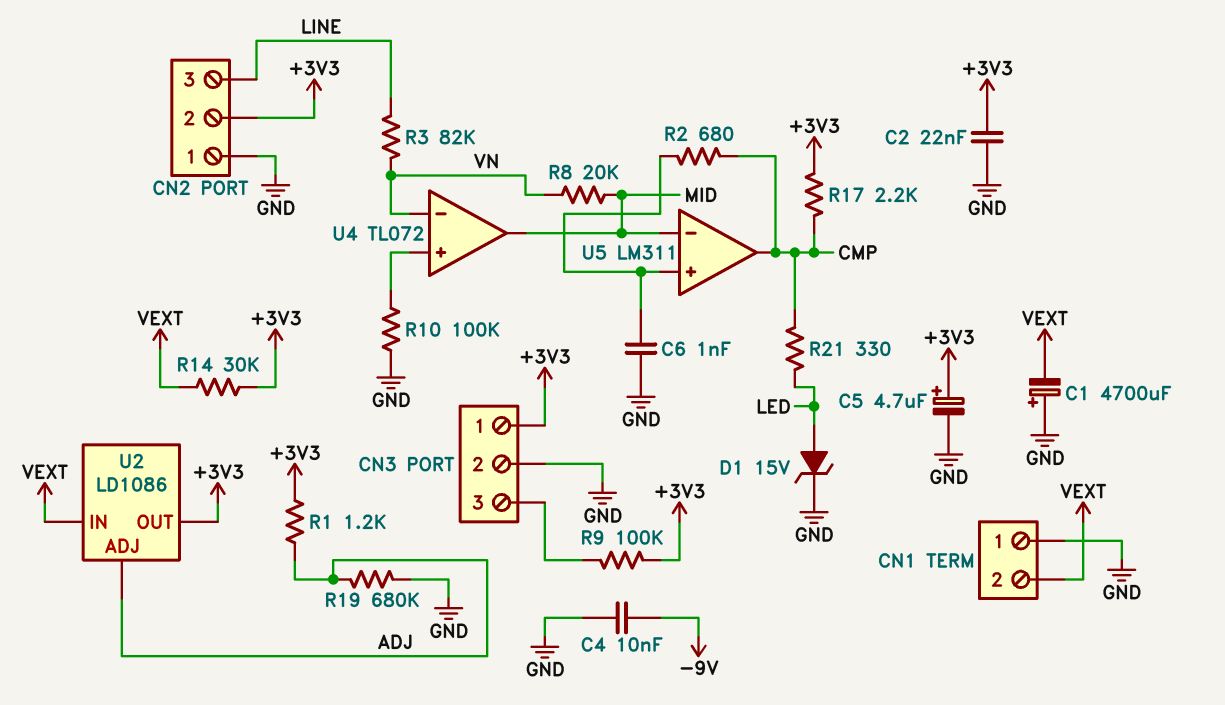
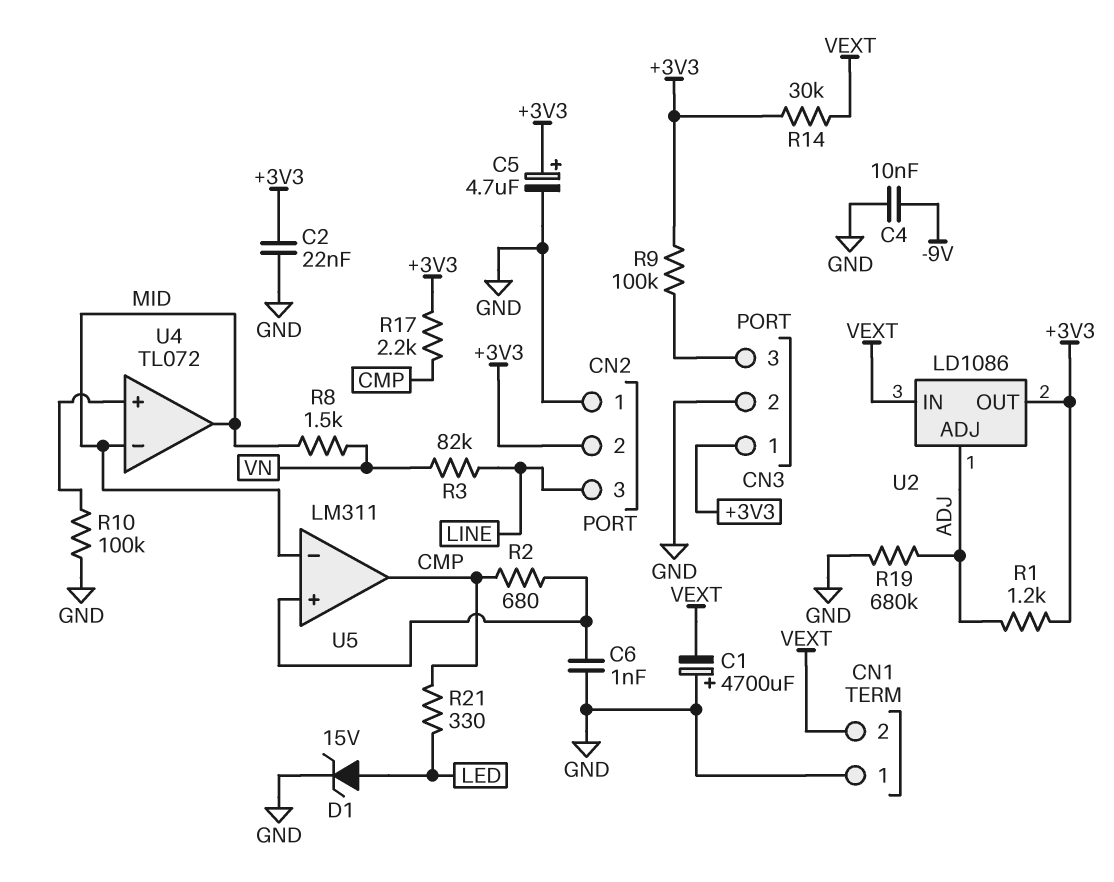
R8: 20k (MID, VN) -> 1.5k (MID, VN)
U4 pin in-: VN -> MID

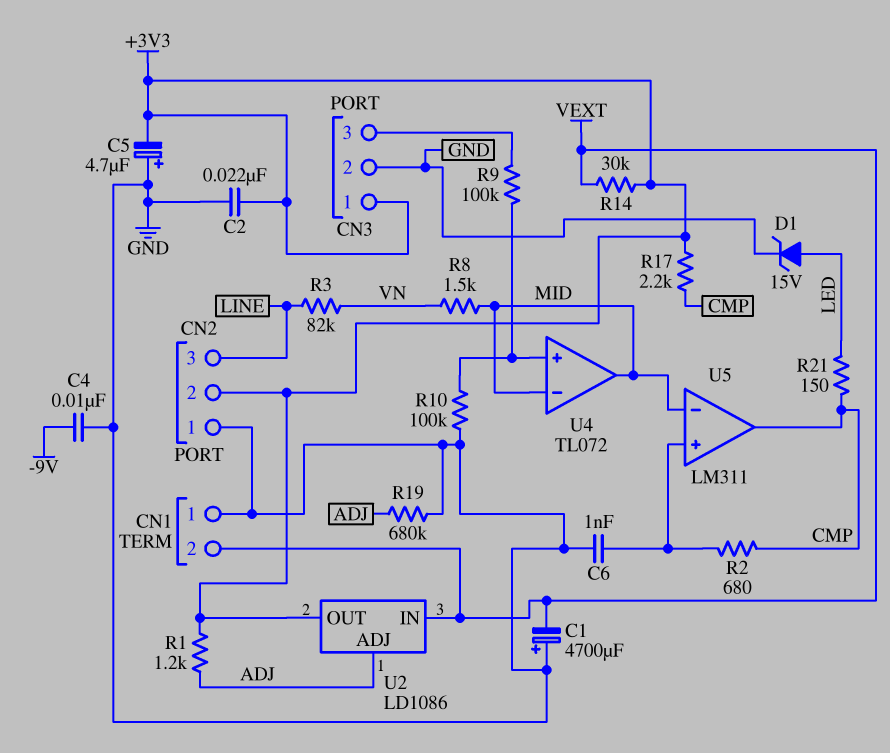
C5: 4.7uF (plus +3V3, minus GND) -> 4.7uF (plus GND, minus +3V3)
R9: 100k (+3V3, CN3/3) -> 100k (CN3/3, U4/in+)
R21: 330 (CMP, LED) -> 150 (CMP, LED)

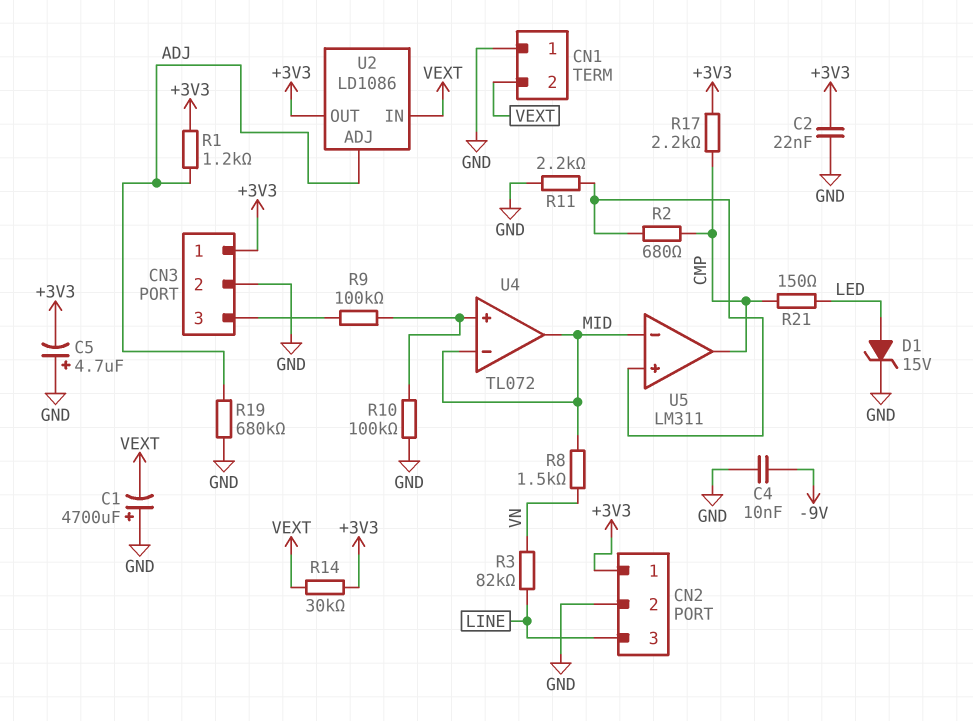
C6: 1nF (GND, U5/in+) -> none
CN2 pin 1: GND -> +3V3
CN2 pin 2: +3V3 -> GND
R11: none -> 2.2k (GND, U5/in+)

